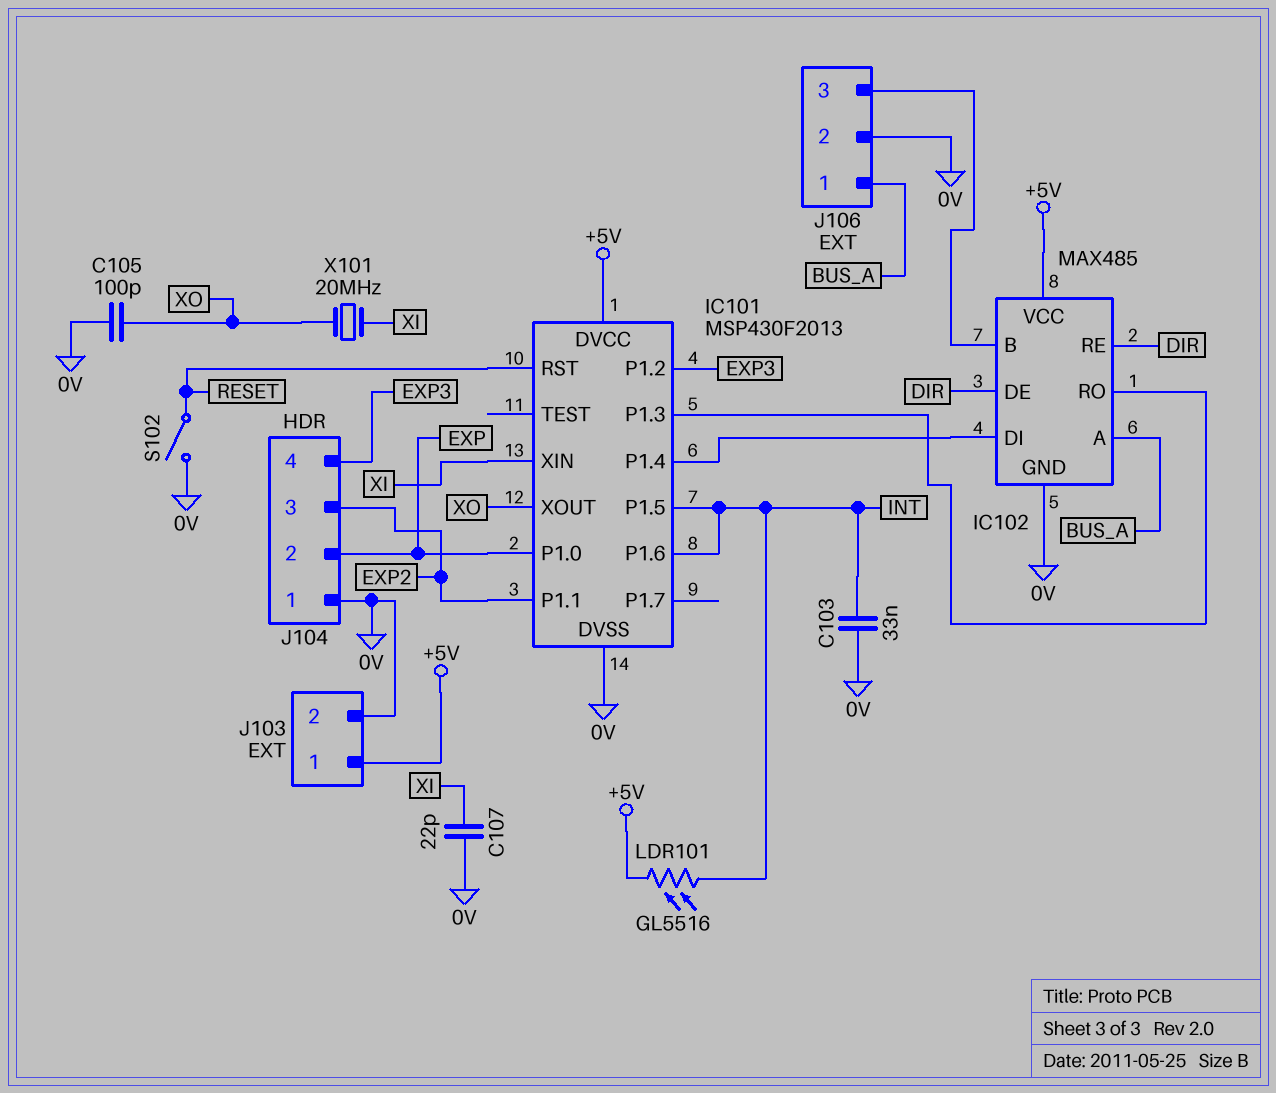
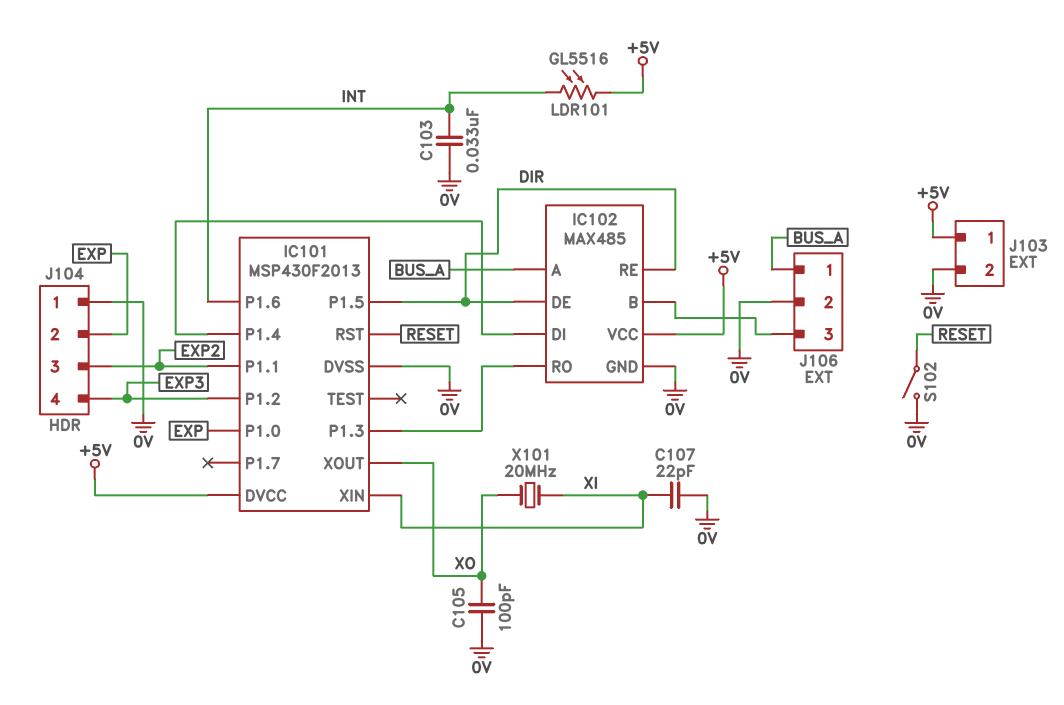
IC101 pin P1.5: INT -> DIR

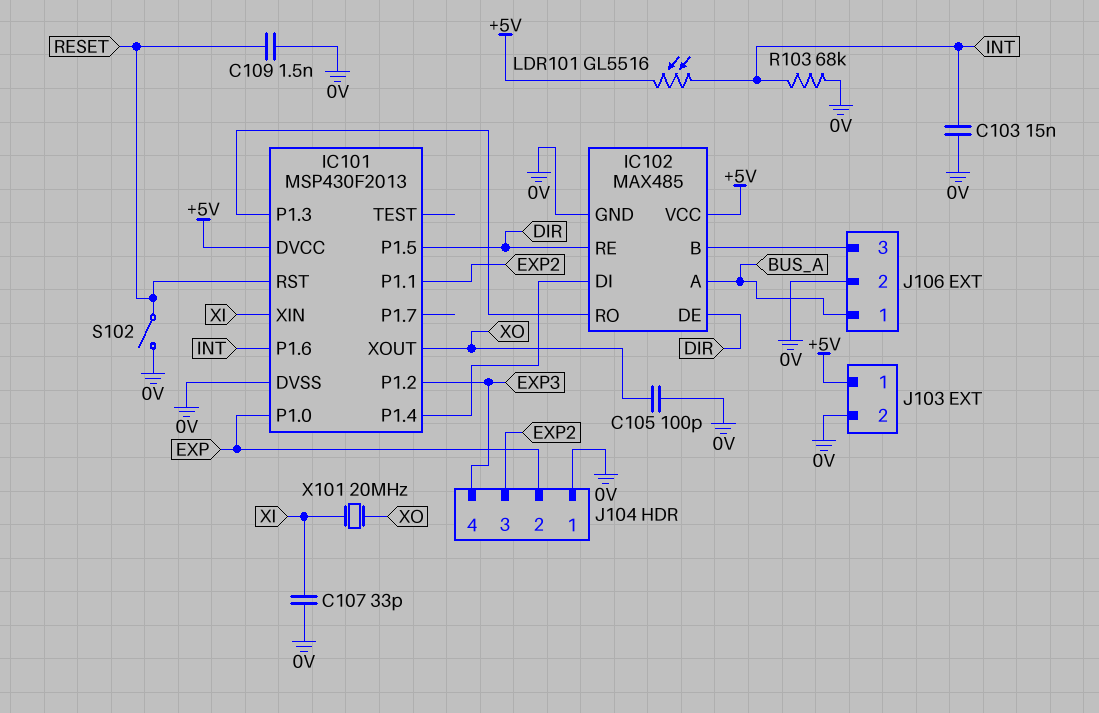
C103: 33nF (0V, INT) -> 15nF (0V, INT)
C107: 22pF (0V, XI) -> 33pF (0V, XI)
C109: none -> 1.5nF (0V, RESET)
R103: none -> 68k (0V, INT)

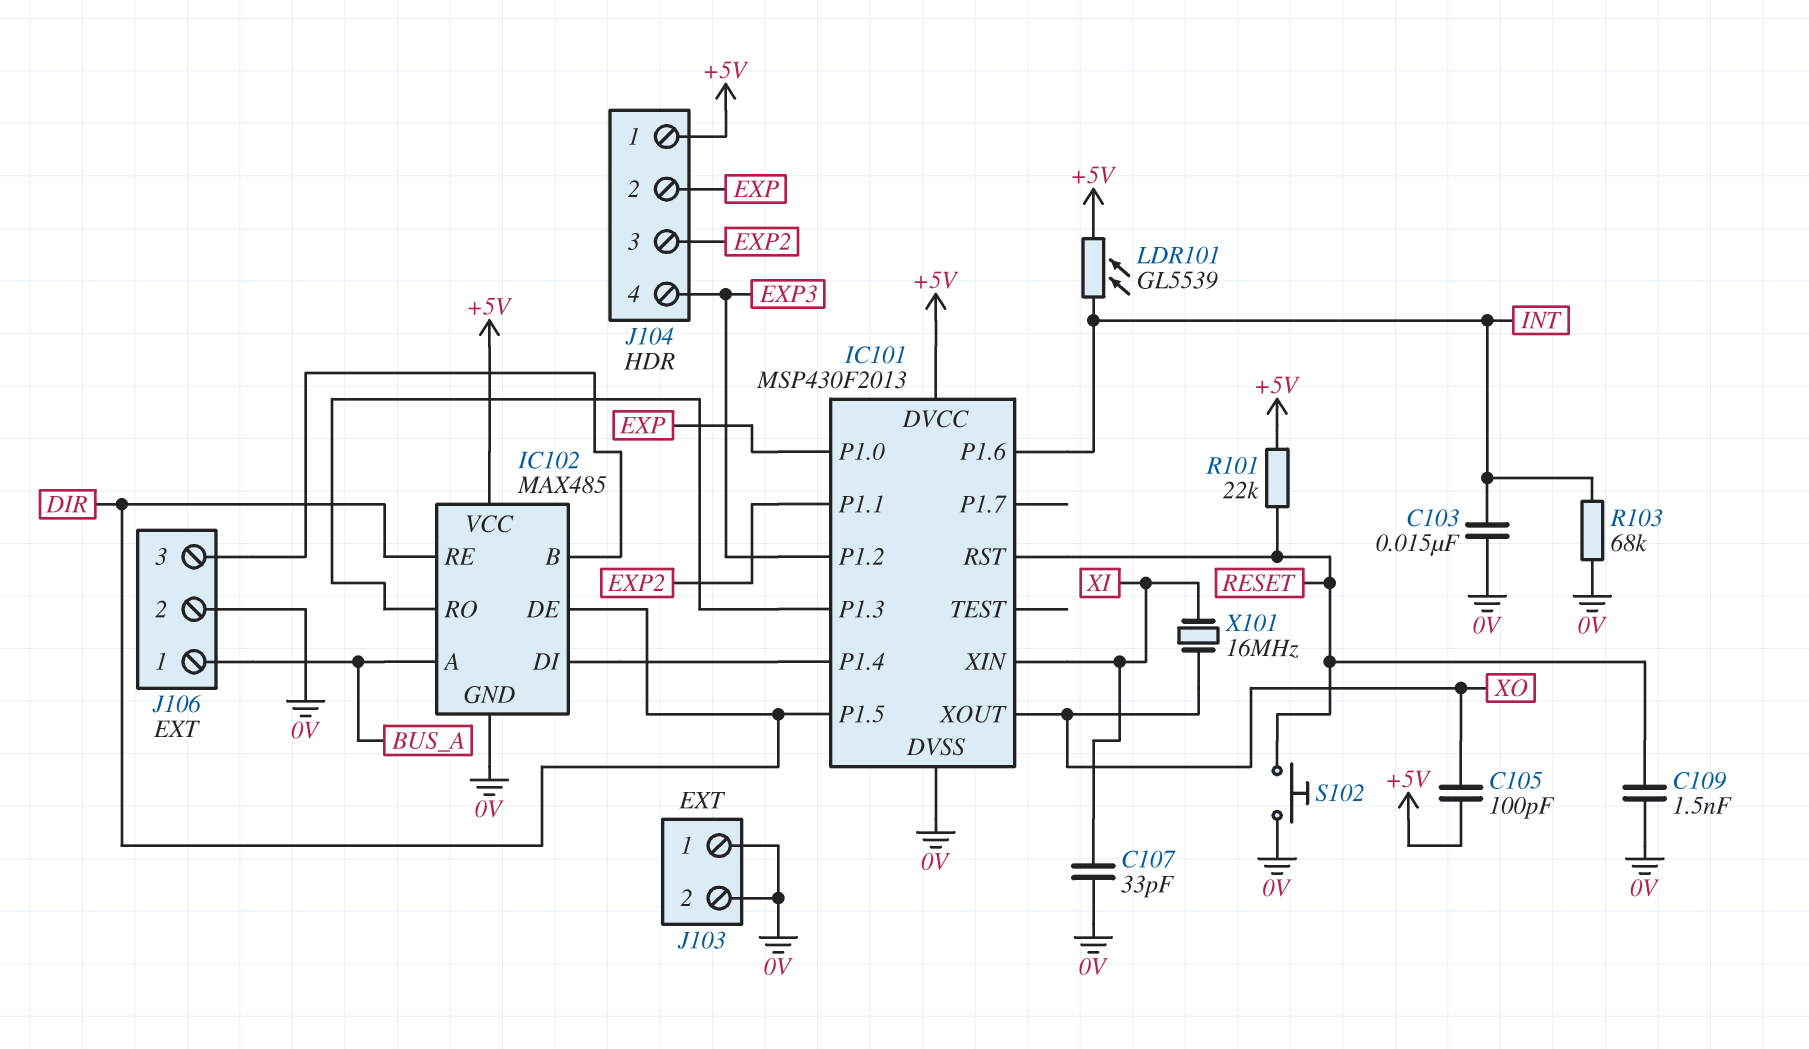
C105: 100pF (0V, XO) -> 100pF (+5V, XO)
J103 pin 1: +5V -> 0V
J104 pin 1: 0V -> +5V
LDR101: GL5516 (+5V, INT) -> GL5539 (+5V, INT)
R101: none -> 22k (+5V, RESET)
S102: switch (0V, RESET) -> button (0V, RESET)
X101: 20MHz (XI, XO) -> 16MHz (XI, XO)

